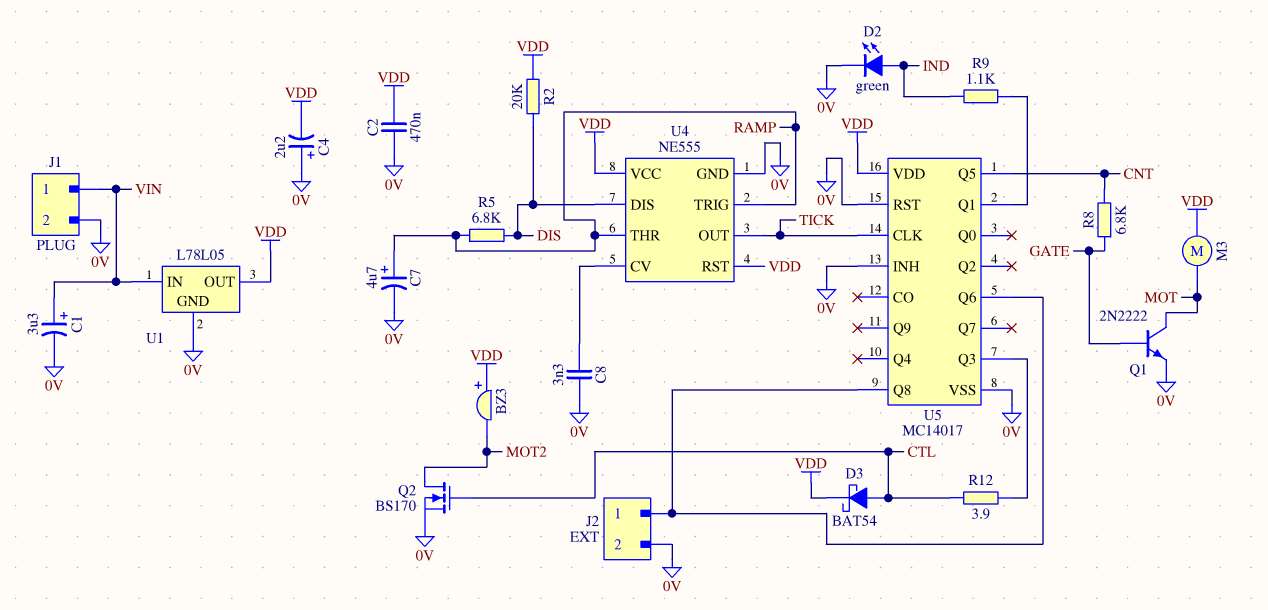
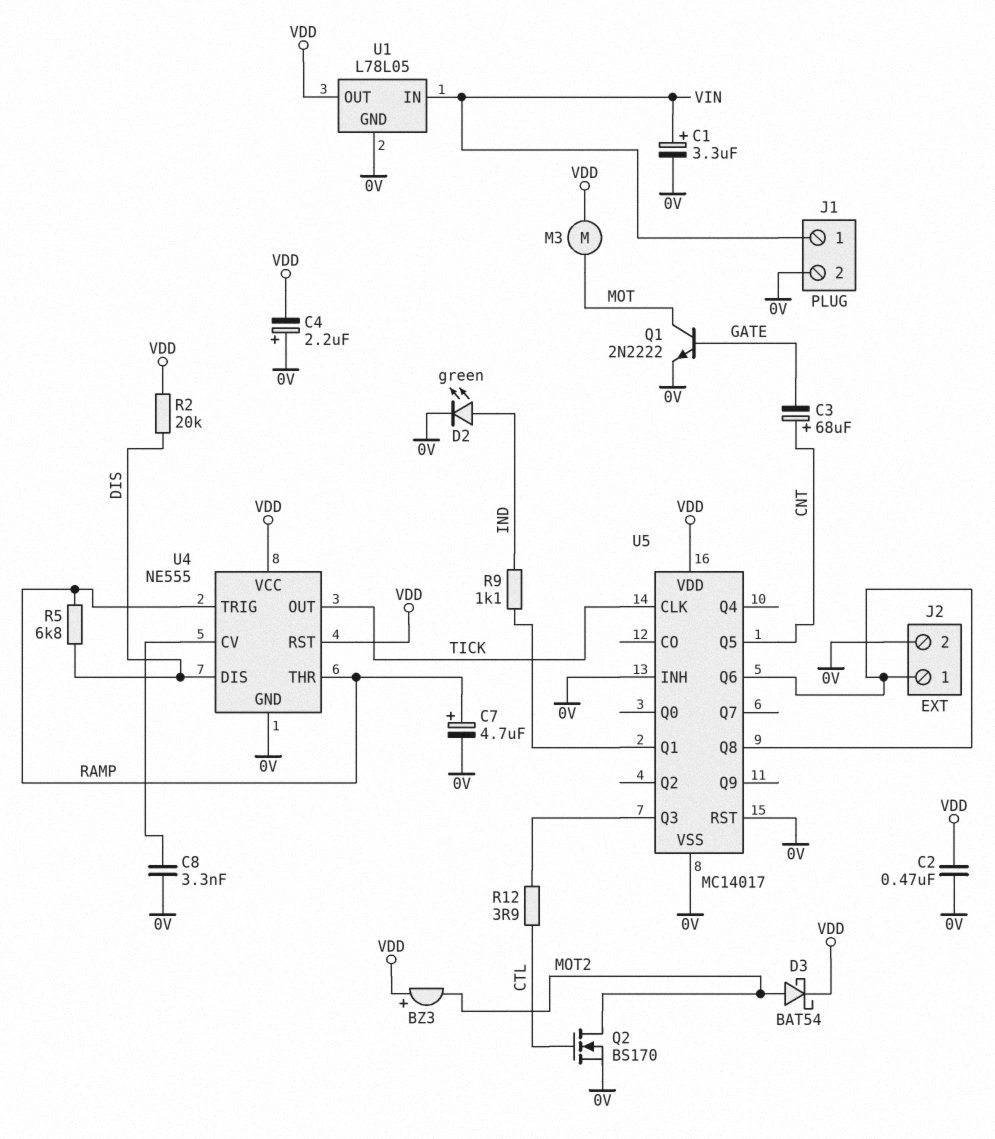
C3: none -> 68uF (plus CNT, minus GATE)
D3: schottky BAT54 (A CTL, K VDD) -> schottky BAT54 (A MOT2, K VDD)
R8: 6.8k (CNT, GATE) -> none

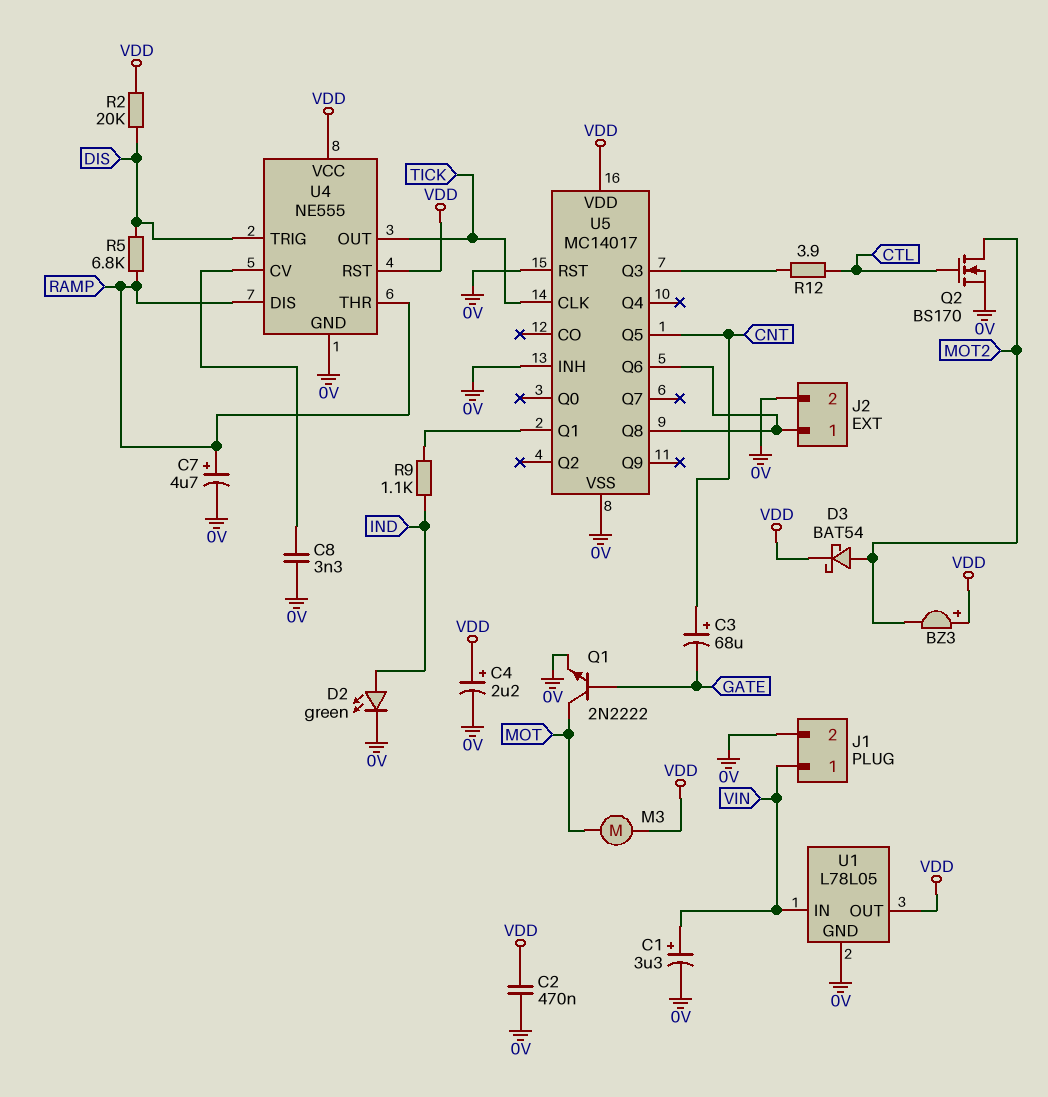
C4: 2.2uF (plus 0V, minus VDD) -> 2.2uF (plus VDD, minus 0V)
U4 pin DIS: DIS -> RAMP
U4 pin TRIG: RAMP -> DIS

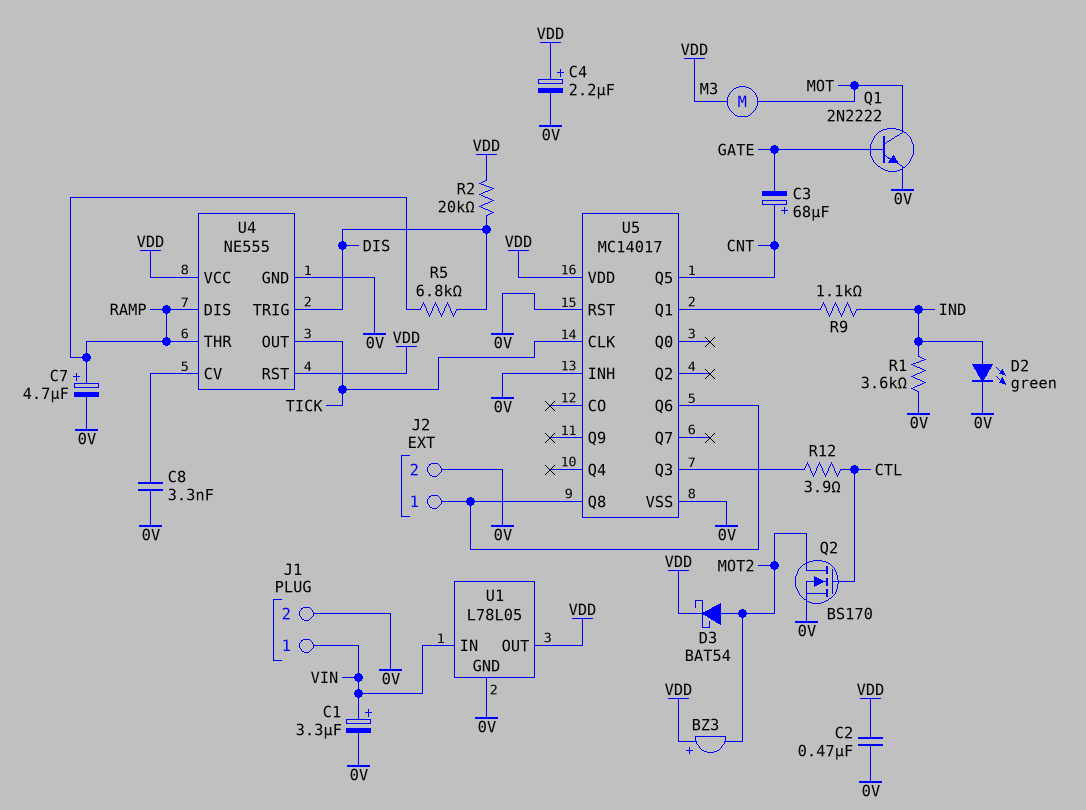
R1: none -> 3.6k (0V, IND)

